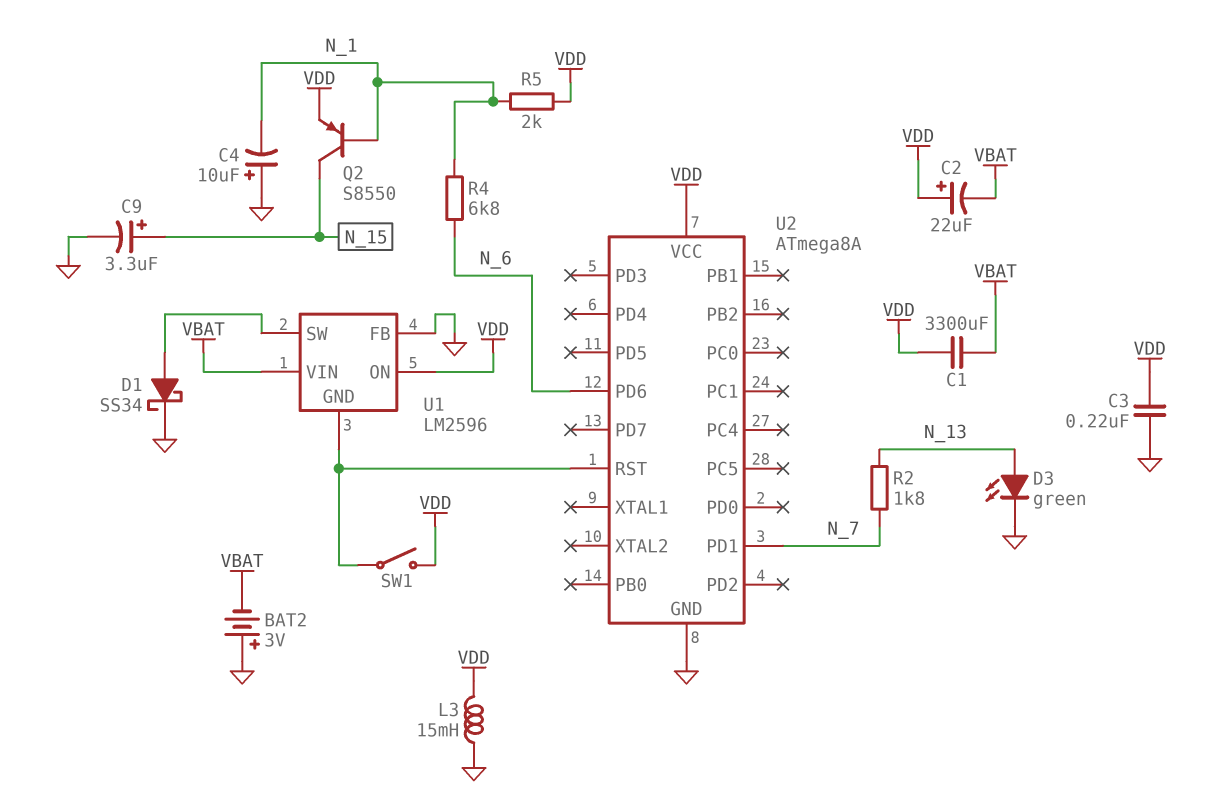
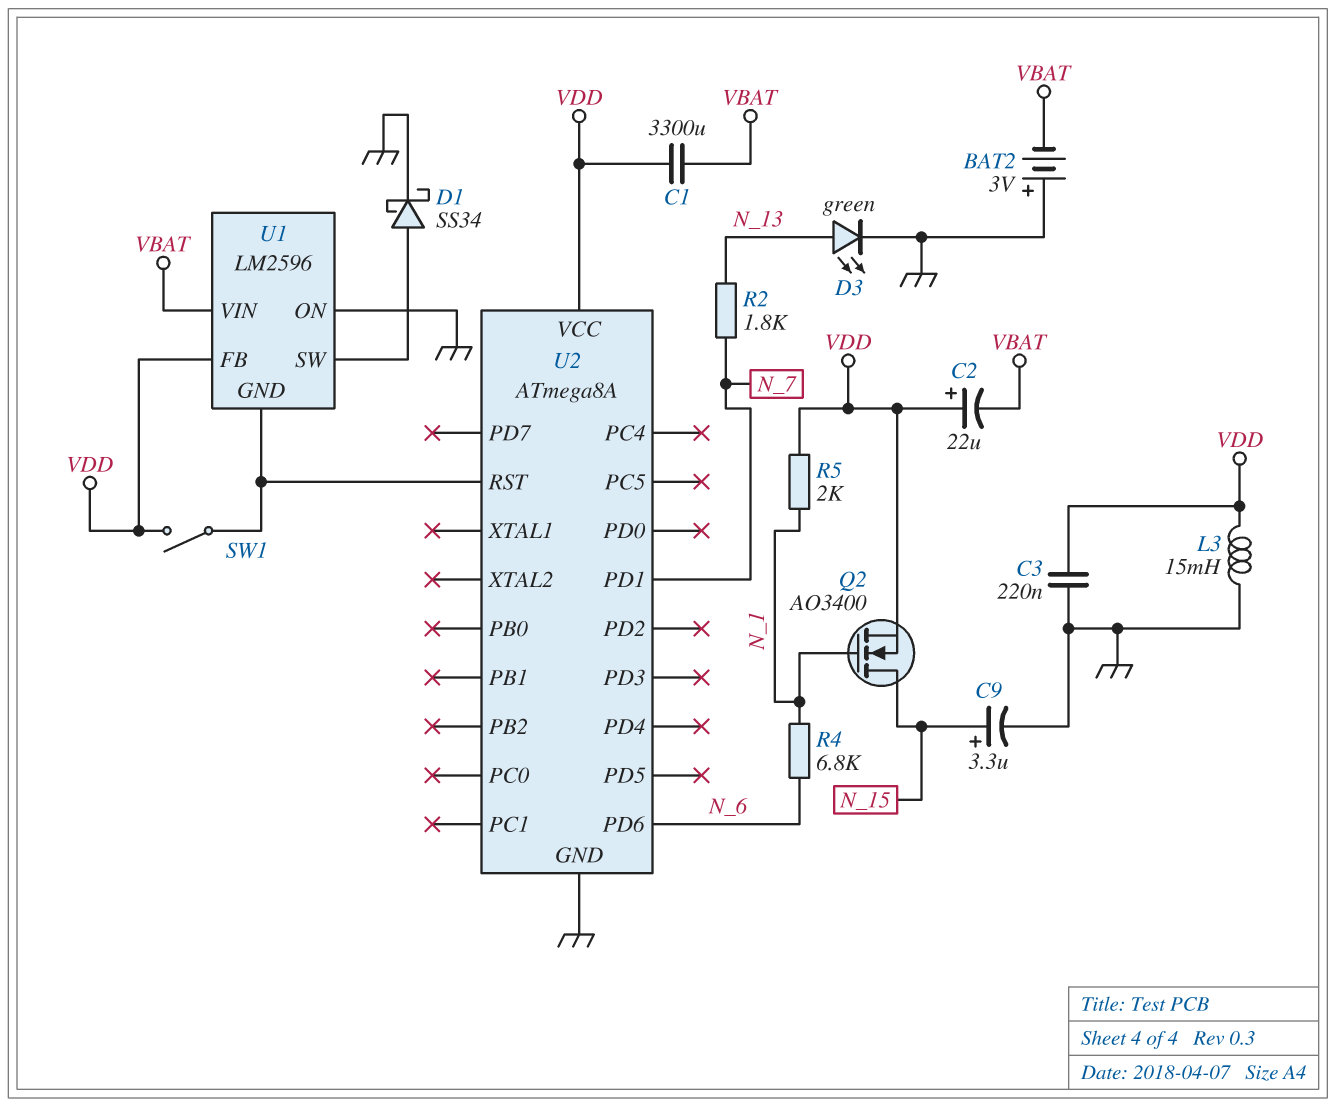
C4: 10uF (plus GND, minus N_1) -> none
Q2: PNP S8550 (B N_1, C N_15, E VDD) -> NMOS AO3400 (G N_1, D N_15, S VDD)
U1 pin FB: GND -> VDD
U1 pin ON: VDD -> GND

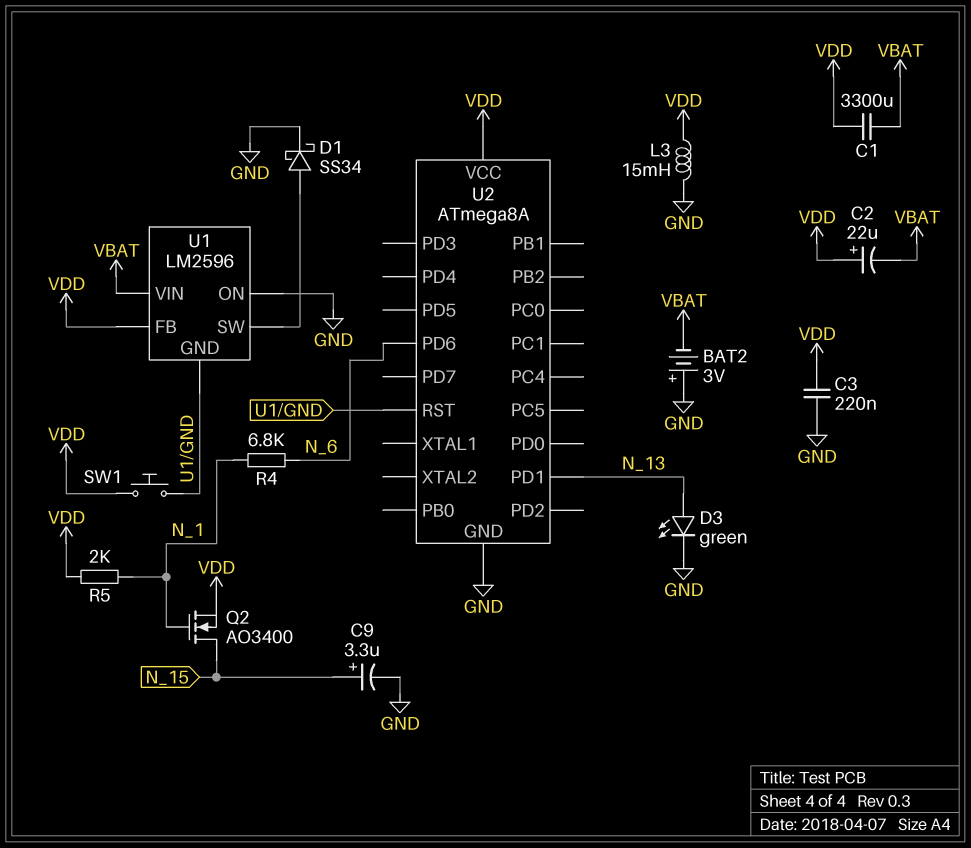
R2: 1.8k (N_7, N_13) -> none
SW1: switch (U1/GND, VDD) -> button (U1/GND, VDD)
U2 pin PD1: N_7 -> N_13

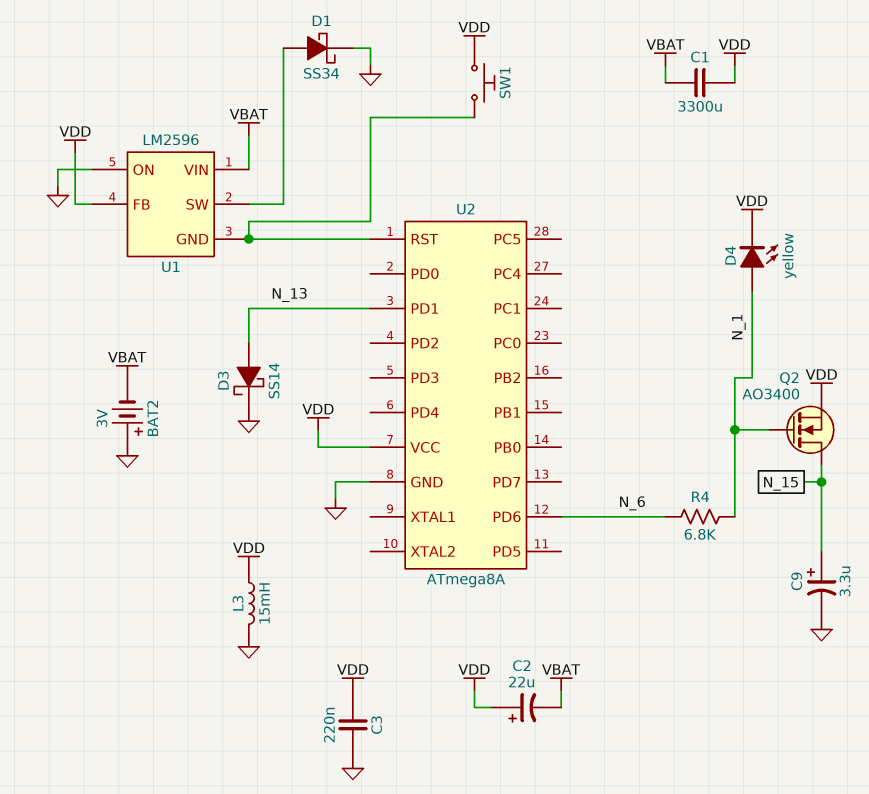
D3: LED green (A N_13, K GND) -> schottky SS14 (A N_13, K GND)
D4: none -> LED yellow (A N_1, K VDD)
R5: 2k (N_1, VDD) -> none

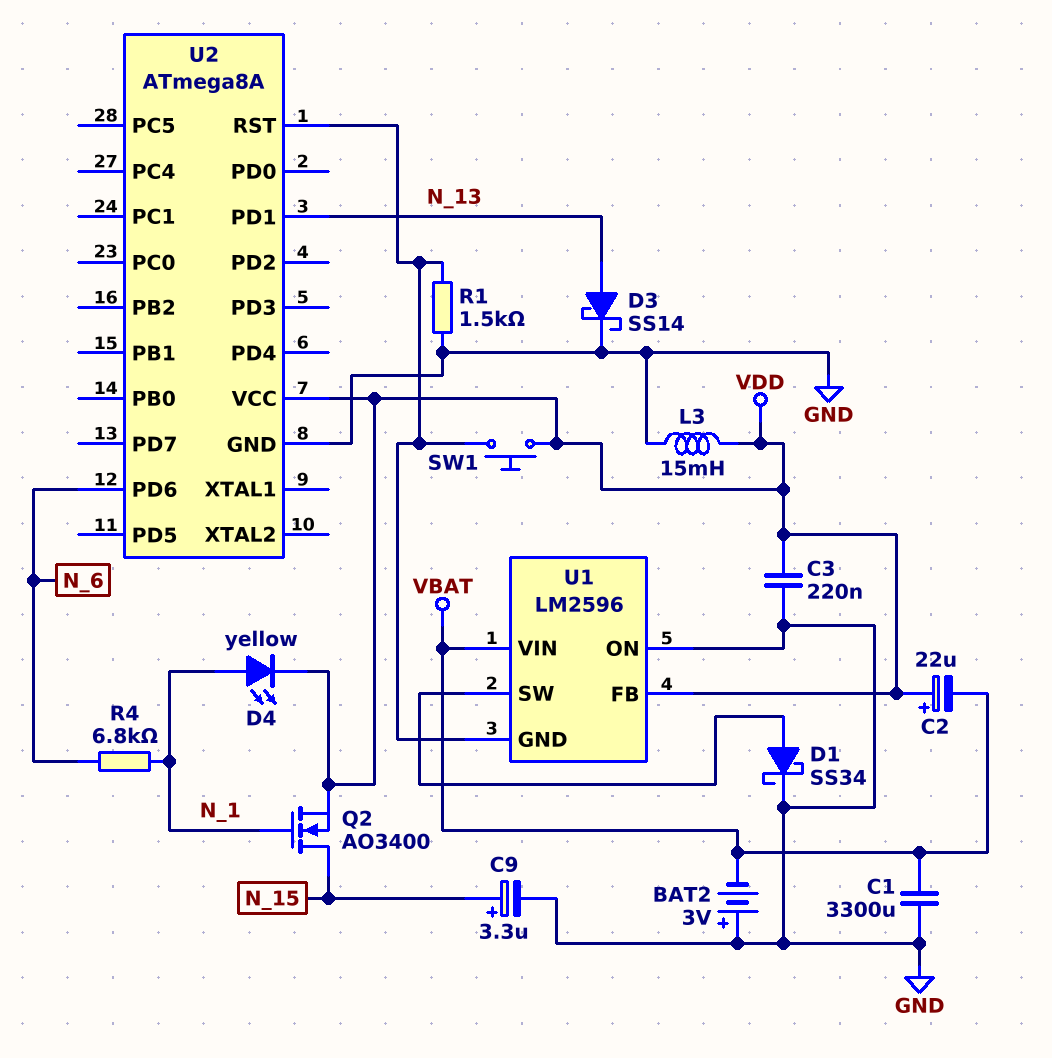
C1: 3300uF (VBAT, VDD) -> 3300uF (GND, VBAT)
R1: none -> 1.5k (GND, U1/GND)

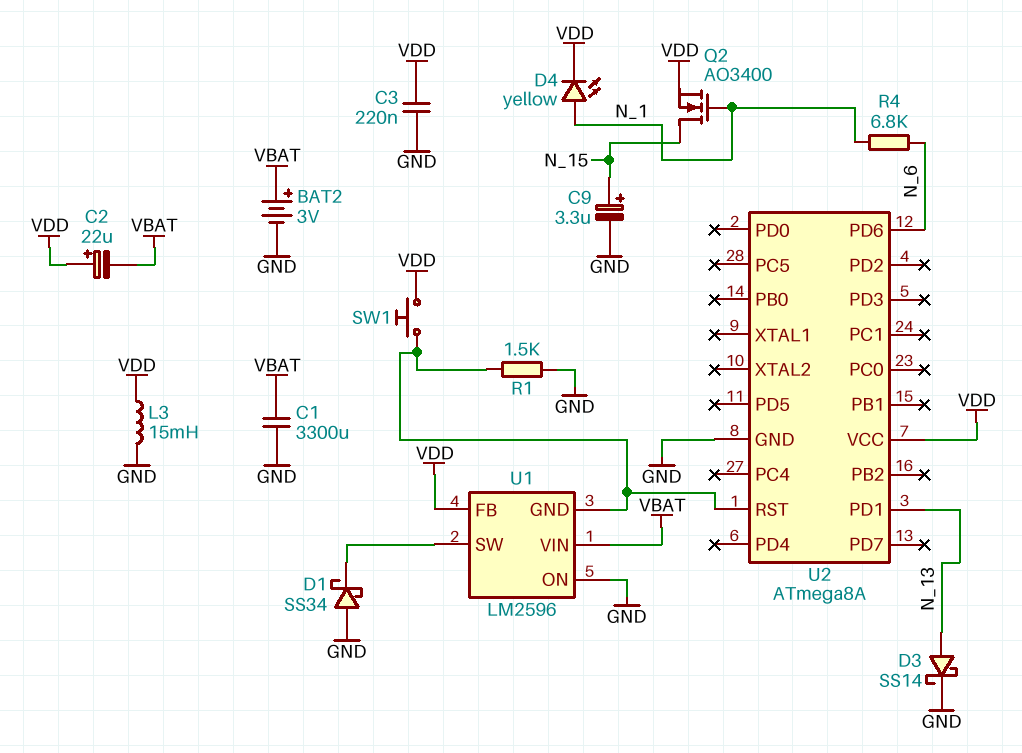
BAT2: 3V (plus GND, minus VBAT) -> 3V (plus VBAT, minus GND)
D1: schottky SS34 (A U1/SW, K GND) -> schottky SS34 (A GND, K U1/SW)

